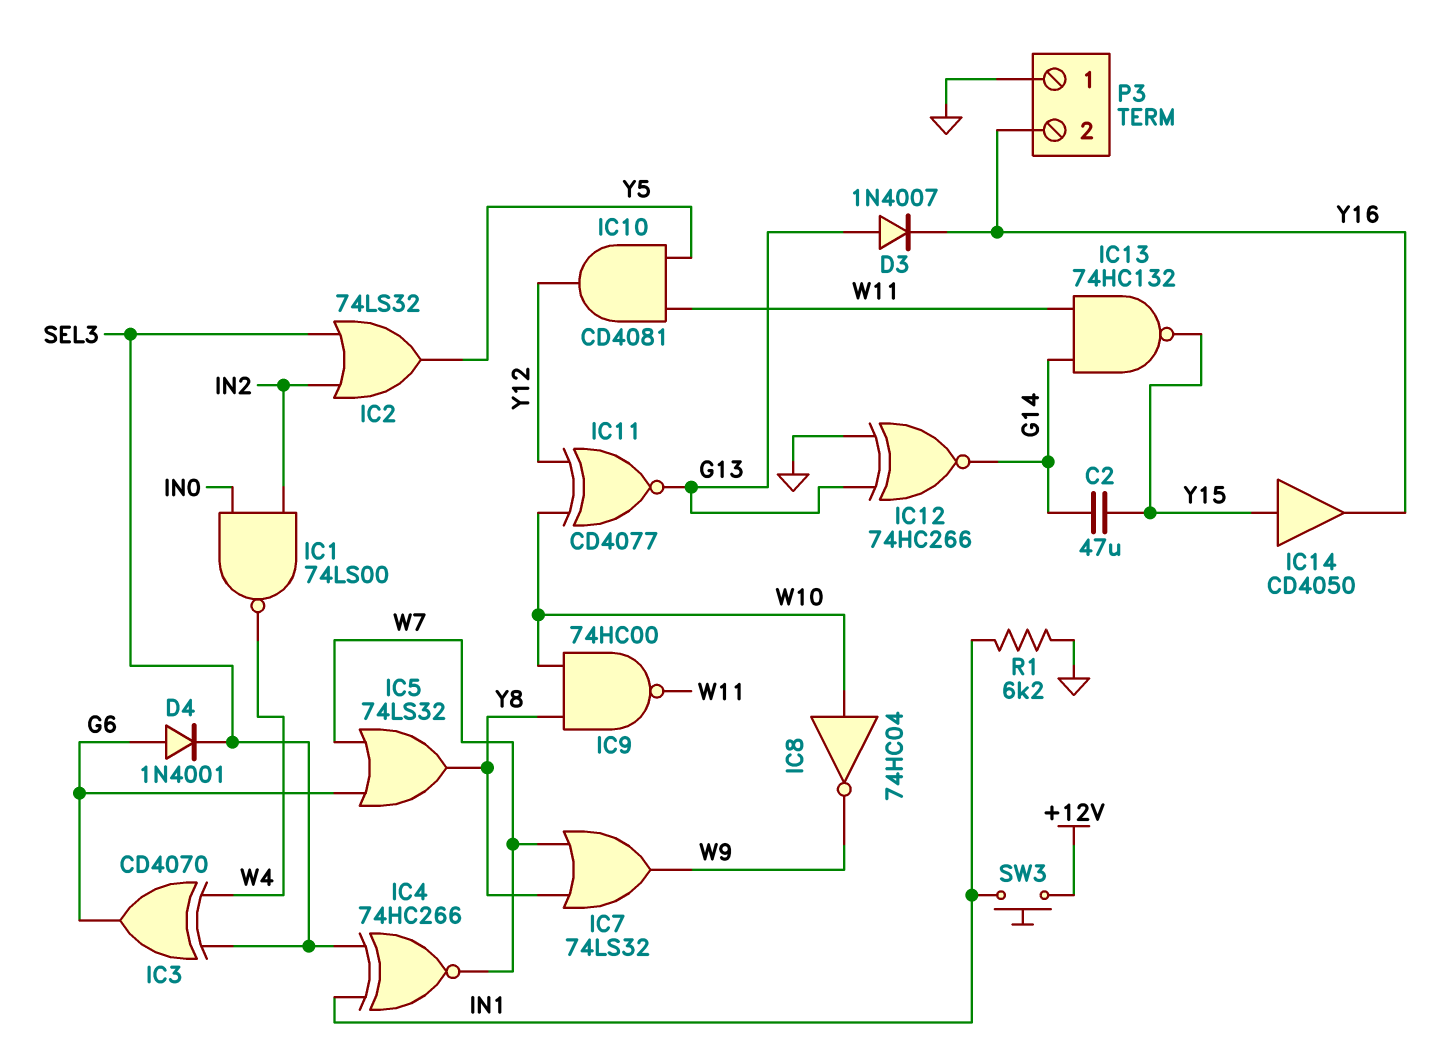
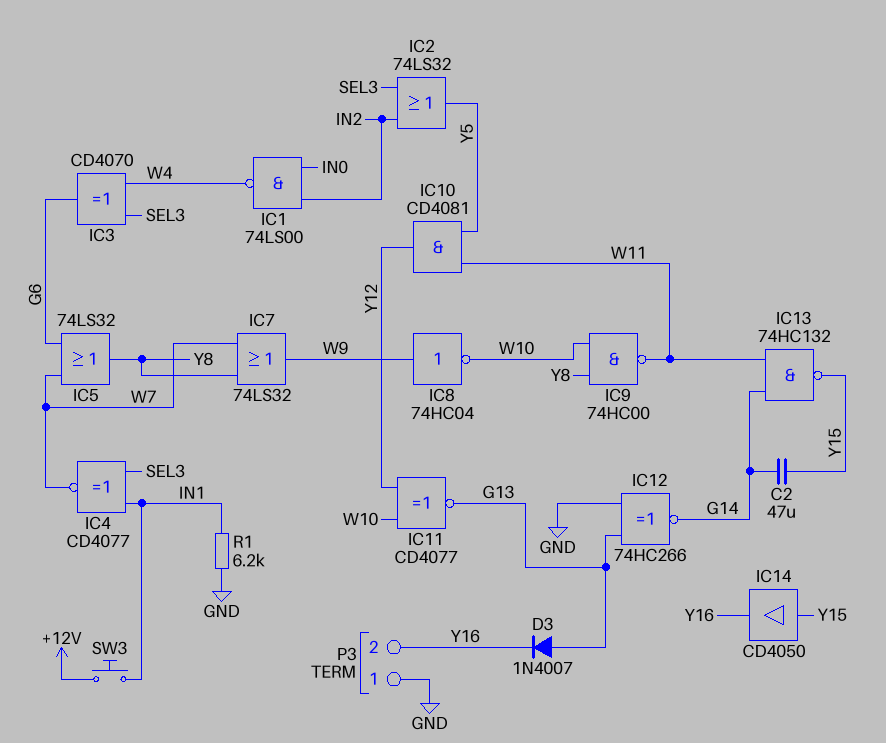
D4: diode 1N4001 (A G6, K SEL3) -> none
IC4: XNOR 74HC266 (in IN1, in SEL3, out W7) -> XNOR CD4077 (in IN1, in SEL3, out W7)
IC8: NOT 74HC04 (in W10, out W9) -> NOT 74HC04 (in W9, out W10)

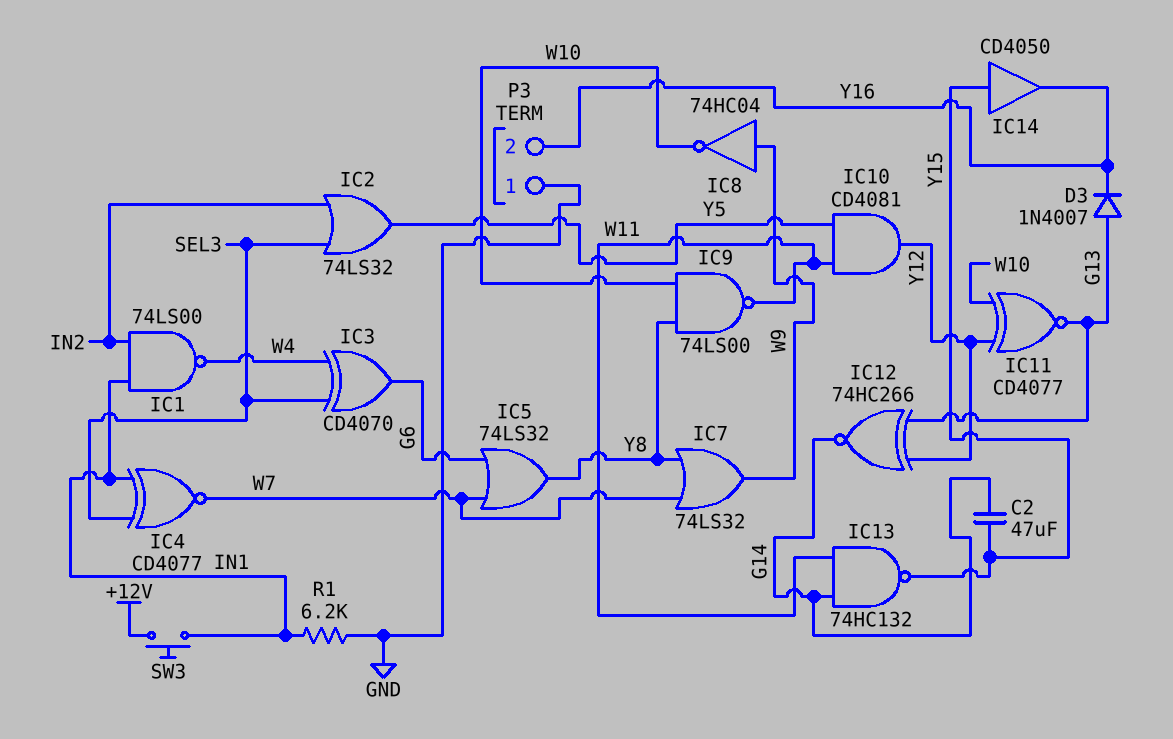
IC1: NAND 74LS00 (in IN0, in IN2, out W4) -> NAND 74LS00 (in IN1, in IN2, out W4)
IC9: NAND 74HC00 (in W10, in Y8, out W11) -> NAND 74LS00 (in W10, in Y8, out W11)
IC12: XNOR 74HC266 (in G13, in GND, out G14) -> XNOR 74HC266 (in G13, in Y12, out G14)

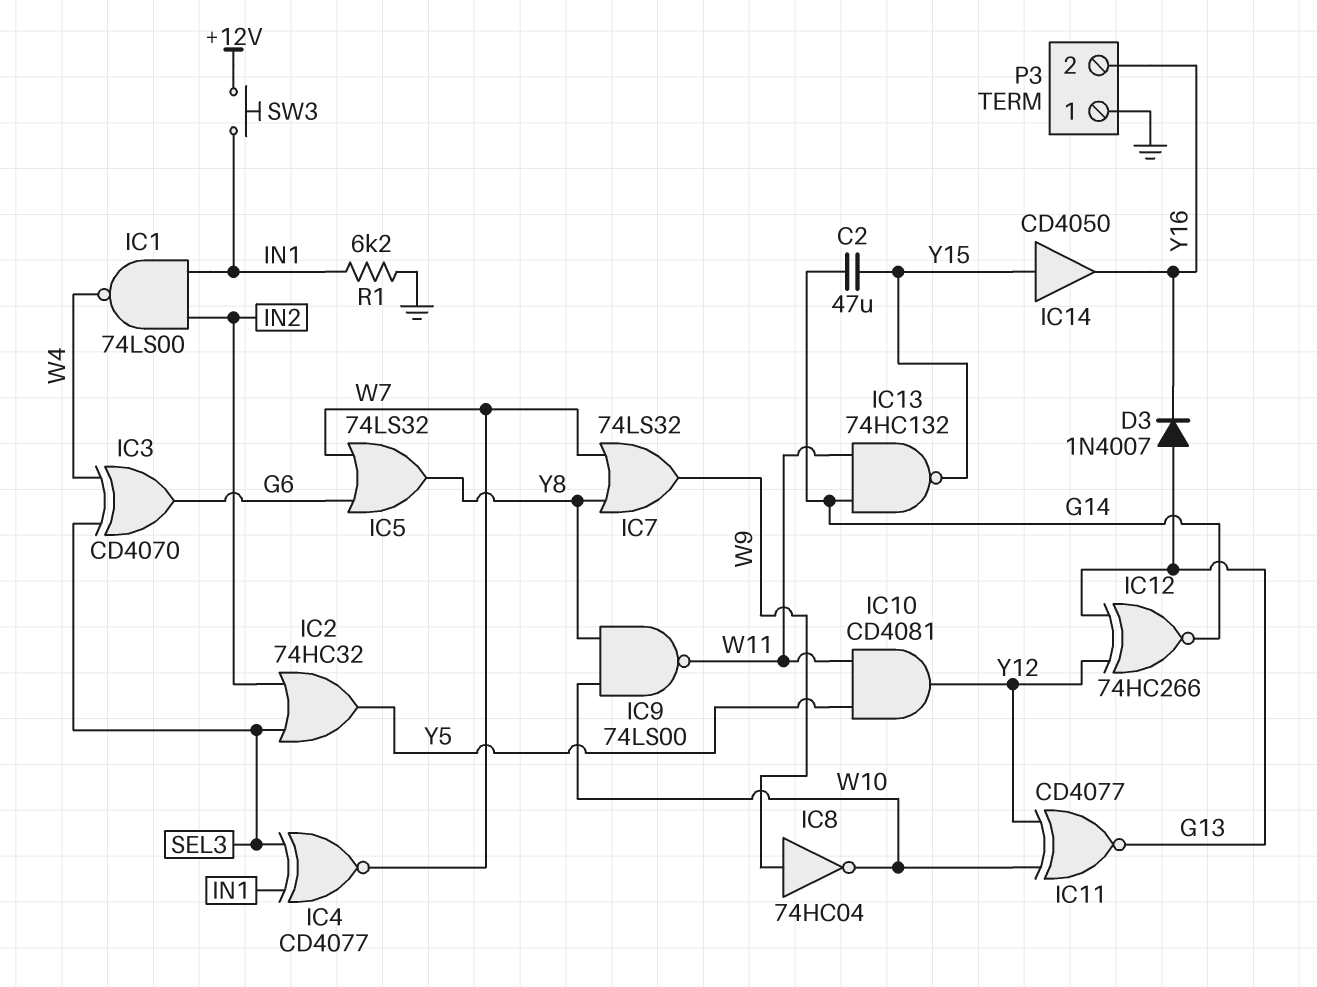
IC2: OR 74LS32 (in IN2, in SEL3, out Y5) -> OR 74HC32 (in IN2, in SEL3, out Y5)

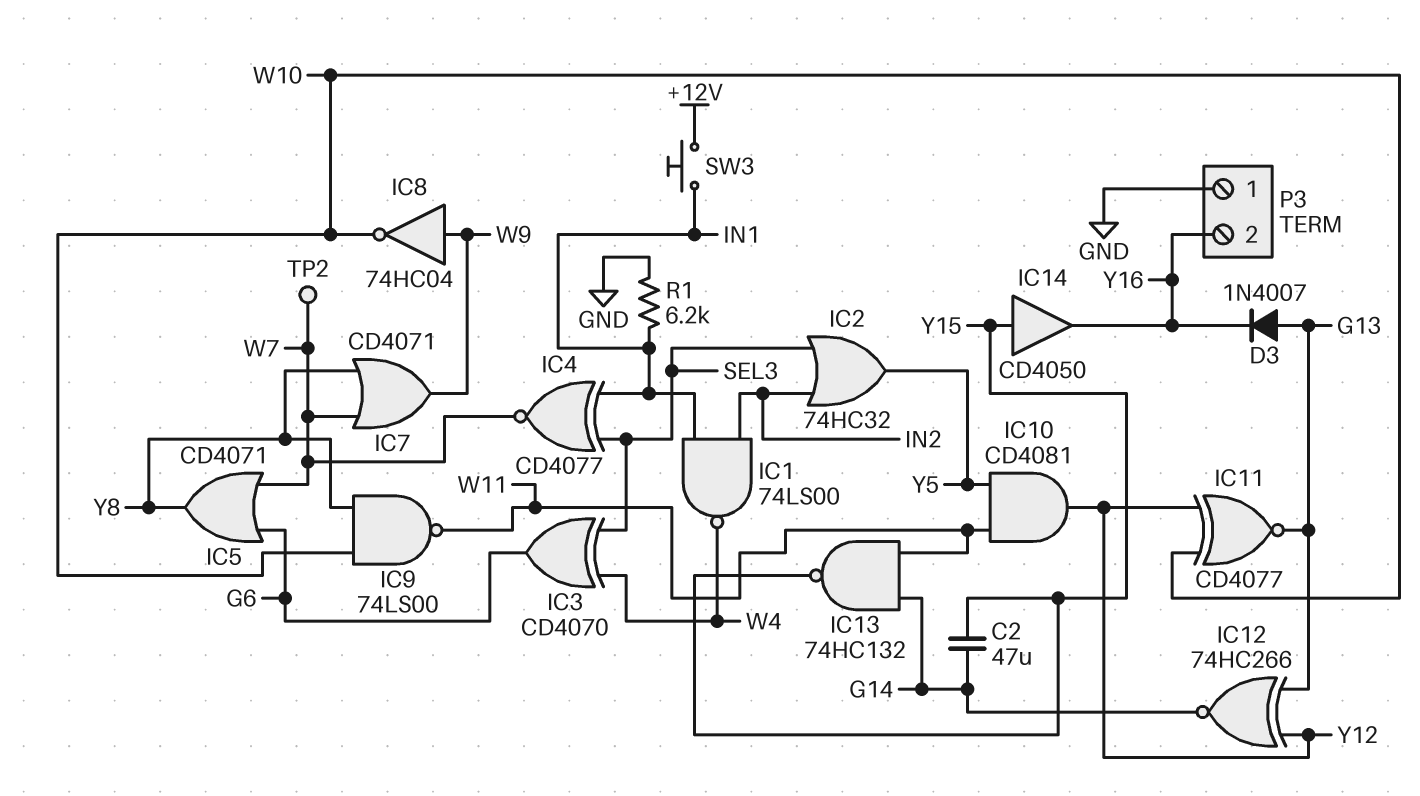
IC5: OR 74LS32 (in G6, in W7, out Y8) -> OR CD4071 (in G6, in W7, out Y8)
IC7: OR 74LS32 (in W7, in Y8, out W9) -> OR CD4071 (in W7, in Y8, out W9)
TP2: none -> test point (W7)

